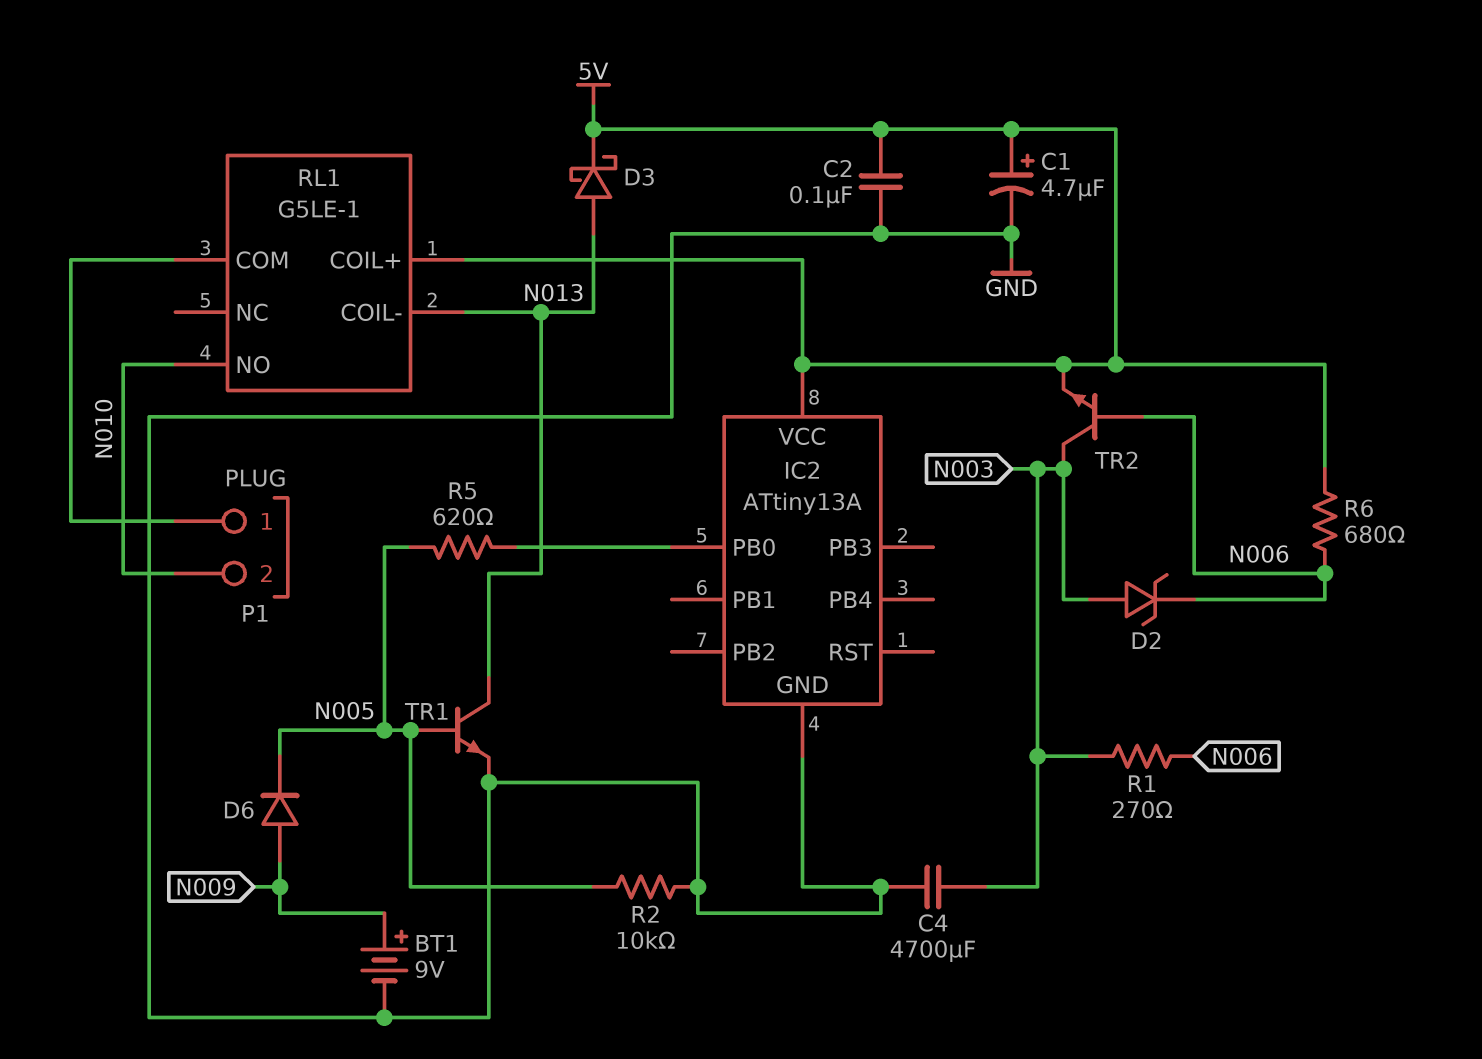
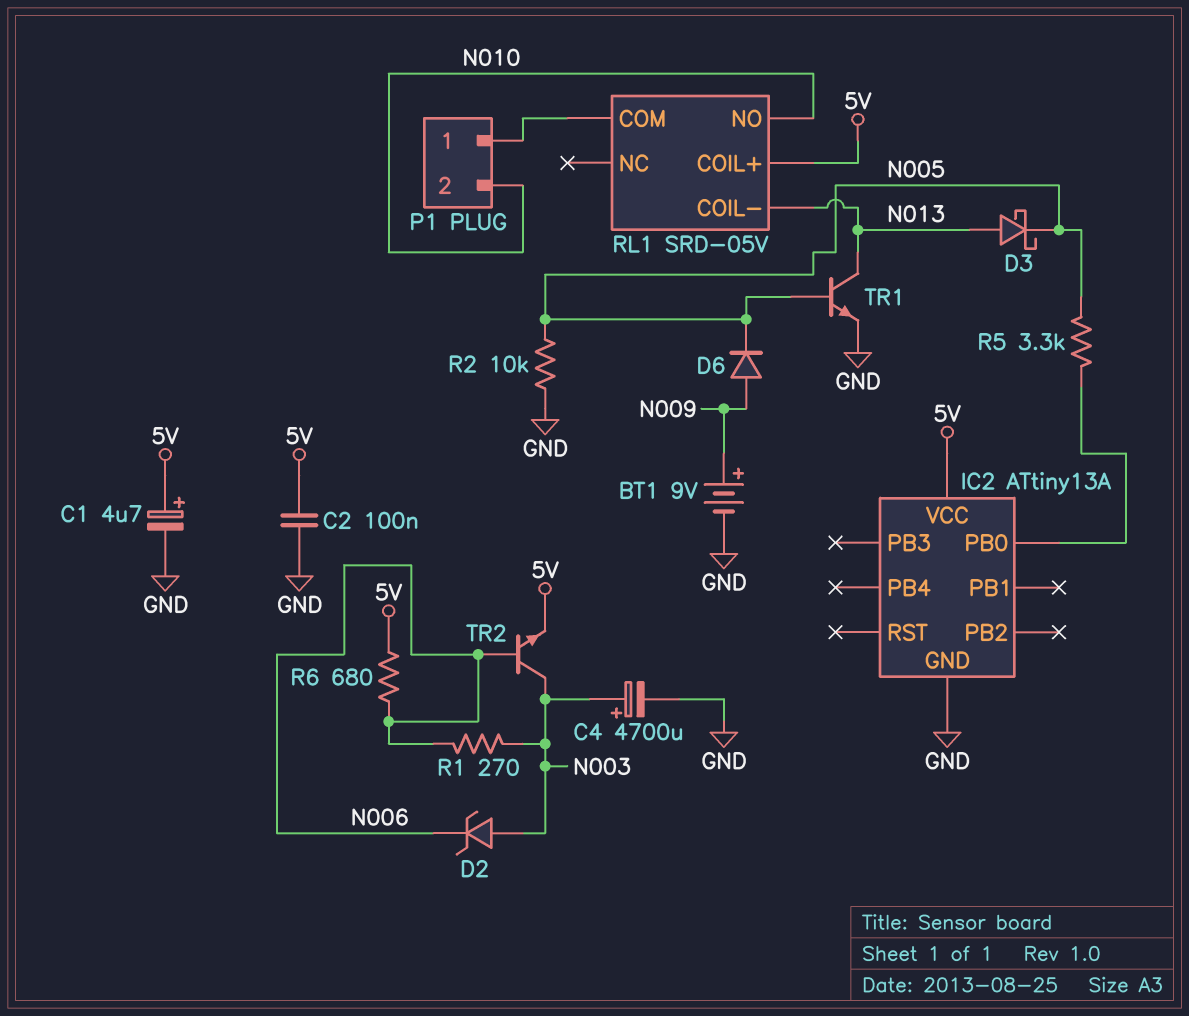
C4: 4700uF (GND, N003) -> 4700uF (plus N003, minus GND)
D3: schottky (A N013, K 5V) -> schottky (A N013, K N005)
R5: 620 (IC2/PB0, N005) -> 3.3k (IC2/PB0, N005)
RL1: G5LE-1 -> SRD-05V

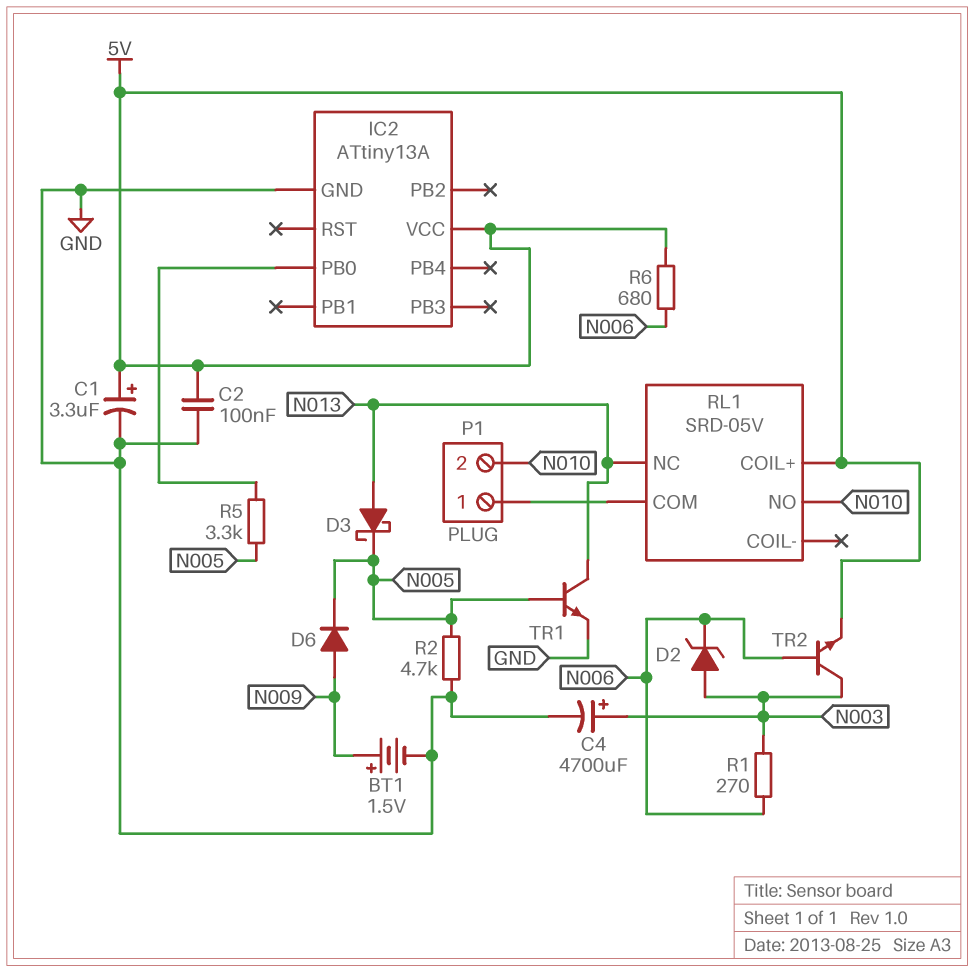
BT1: 9V (plus N009, minus GND) -> 1.5V (plus N009, minus GND)
C1: 4.7uF (plus 5V, minus GND) -> 3.3uF (plus 5V, minus GND)
R2: 10k (GND, N005) -> 4.7k (GND, N005)
RL1 pin COIL-: N013 -> none
RL1 pin NC: none -> N013

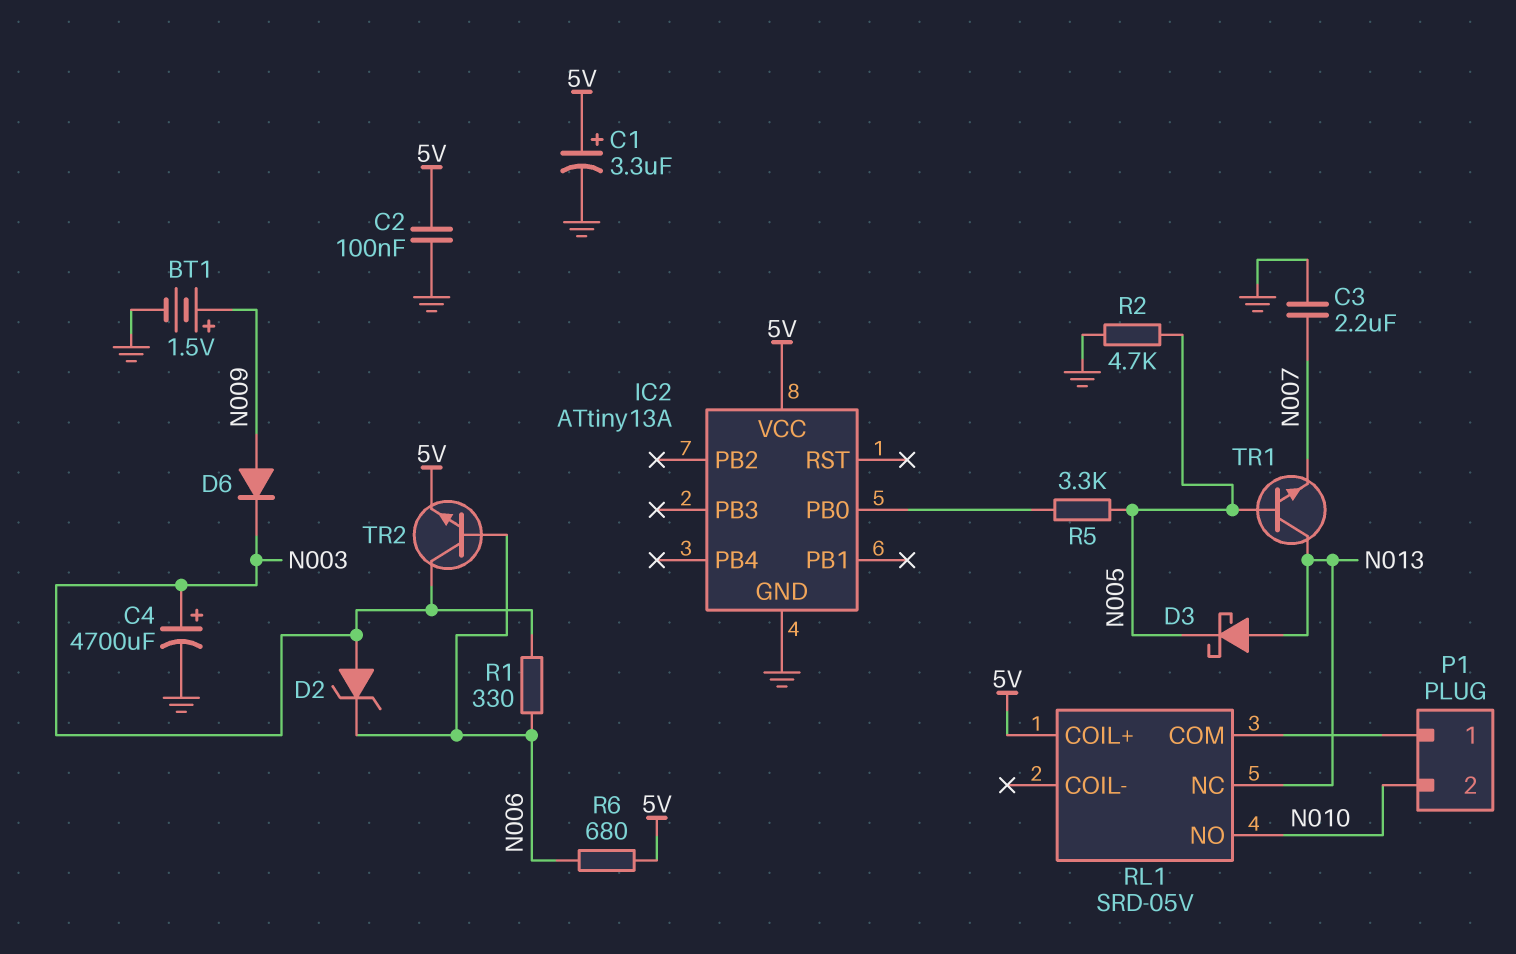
C3: none -> 2.2uF (GND, N007)
D6: diode (A N009, K N005) -> diode (A N009, K N003)
R1: 270 (N003, N006) -> 330 (N003, N006)
TR1: NPN (B N005, C N013, E GND) -> NPN (B N005, C N013, E N007)

